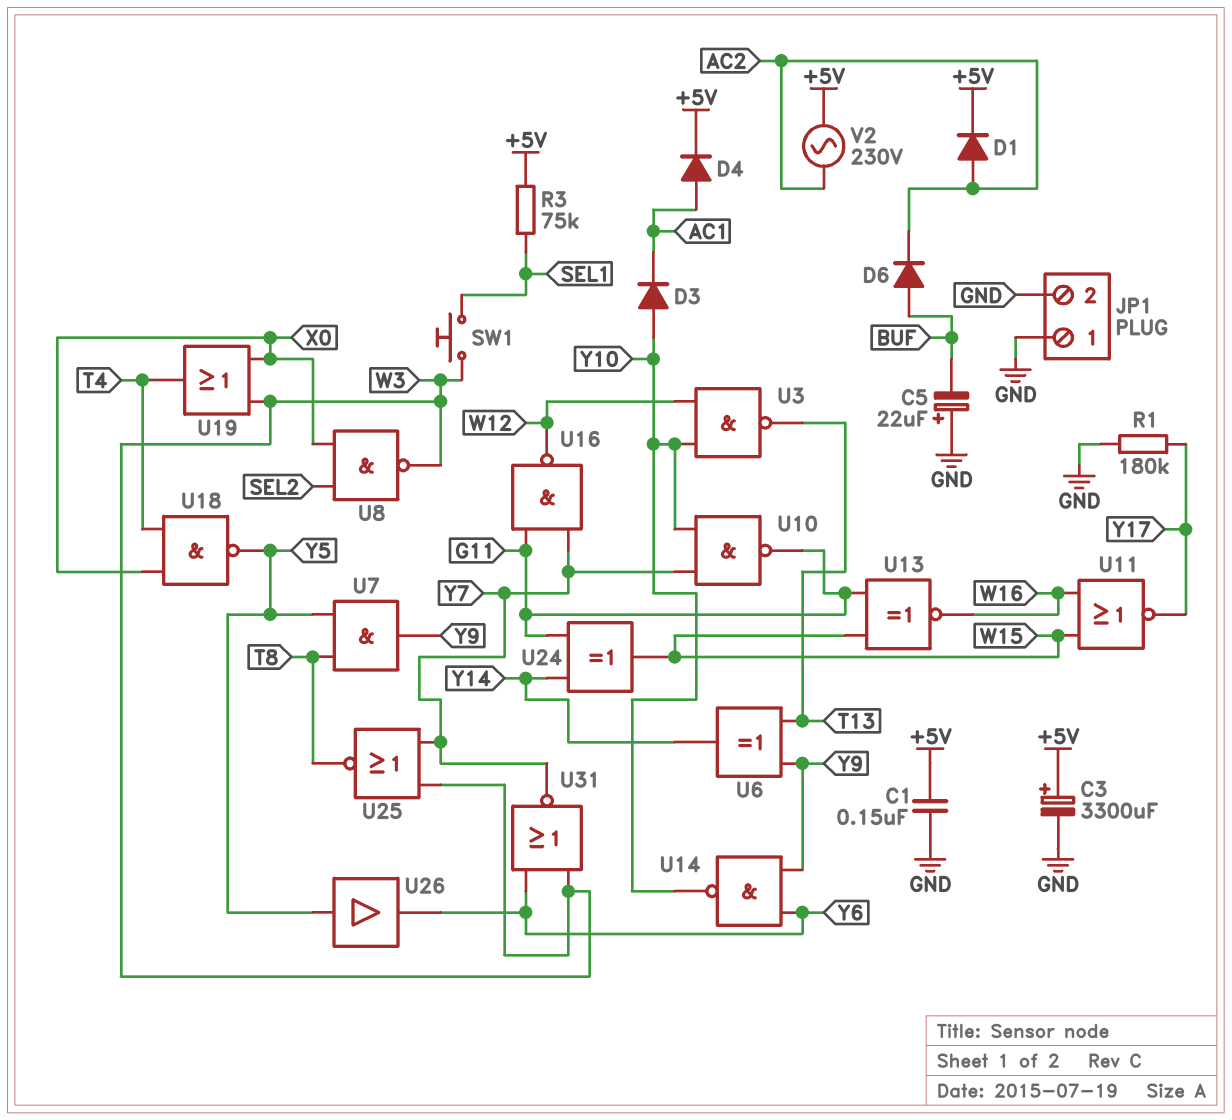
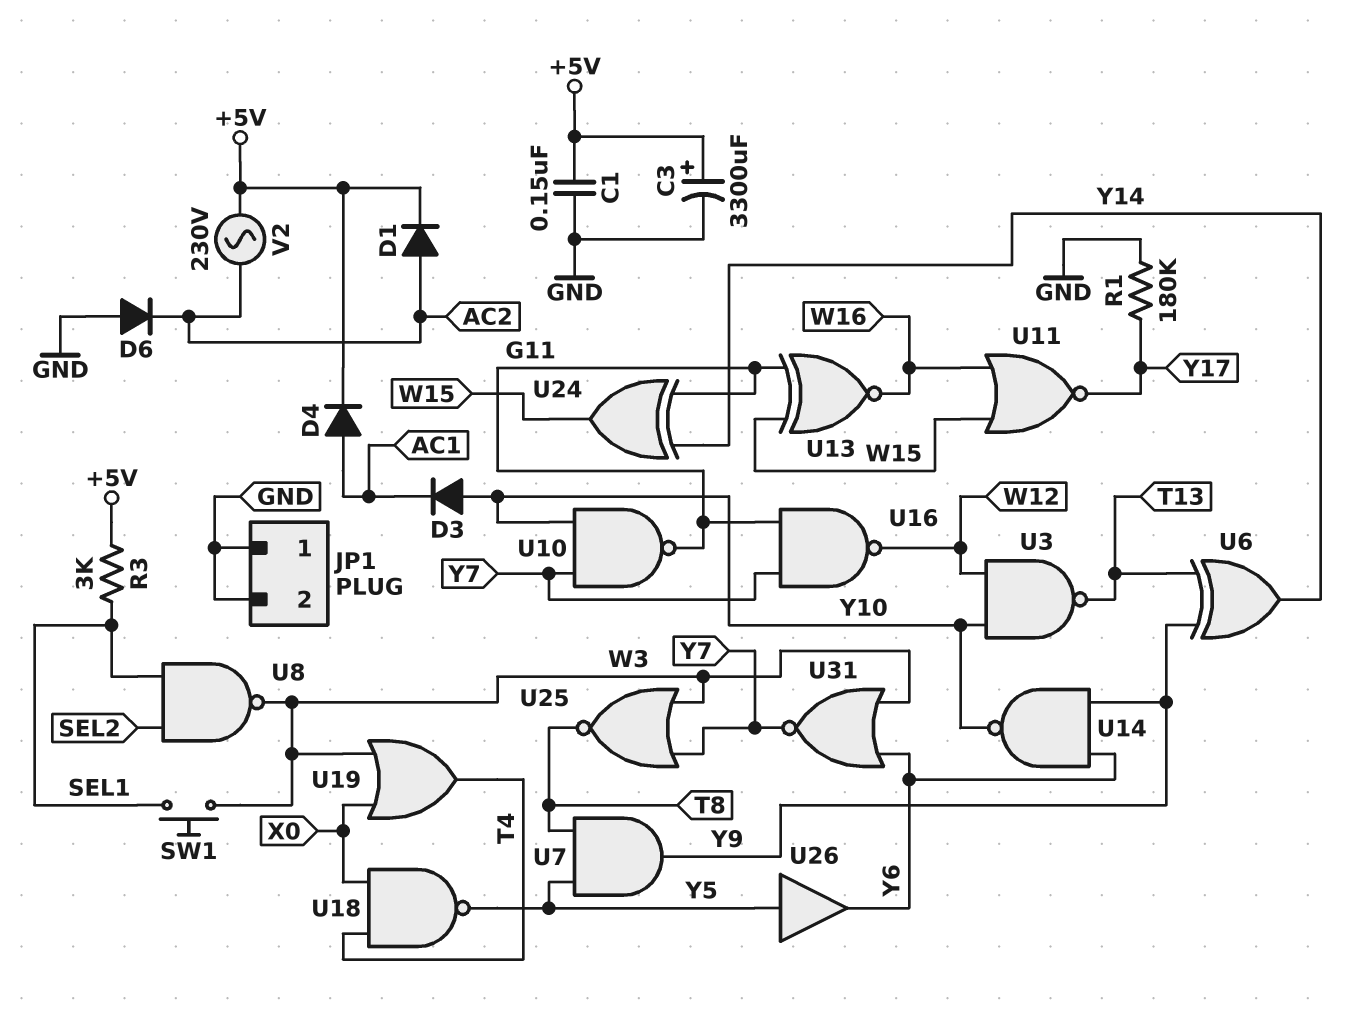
C5: 22uF (plus GND, minus BUF) -> none
D6: diode (A BUF, K AC2) -> diode (A GND, K AC2)
R3: 75k (+5V, SEL1) -> 3k (+5V, SEL1)
U8: NAND (in SEL2, in X0, out W3) -> NAND (in SEL1, in SEL2, out W3)

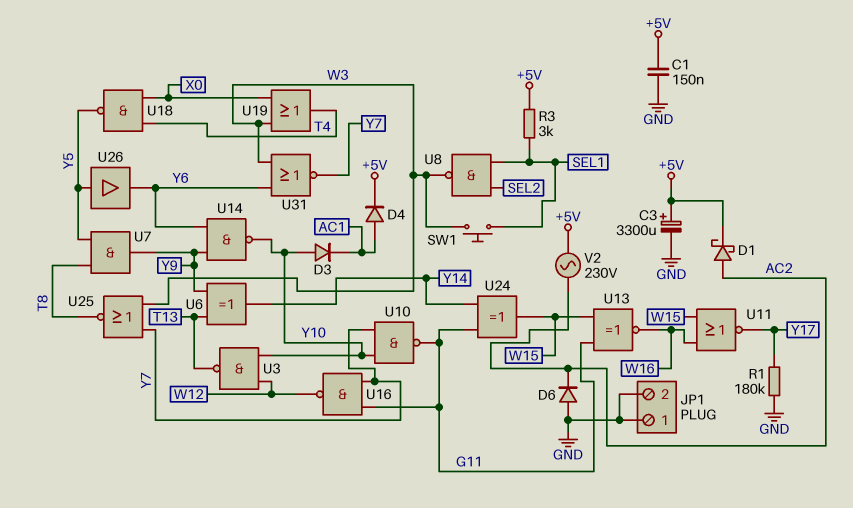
D1: diode (A AC2, K +5V) -> schottky (A AC2, K +5V)

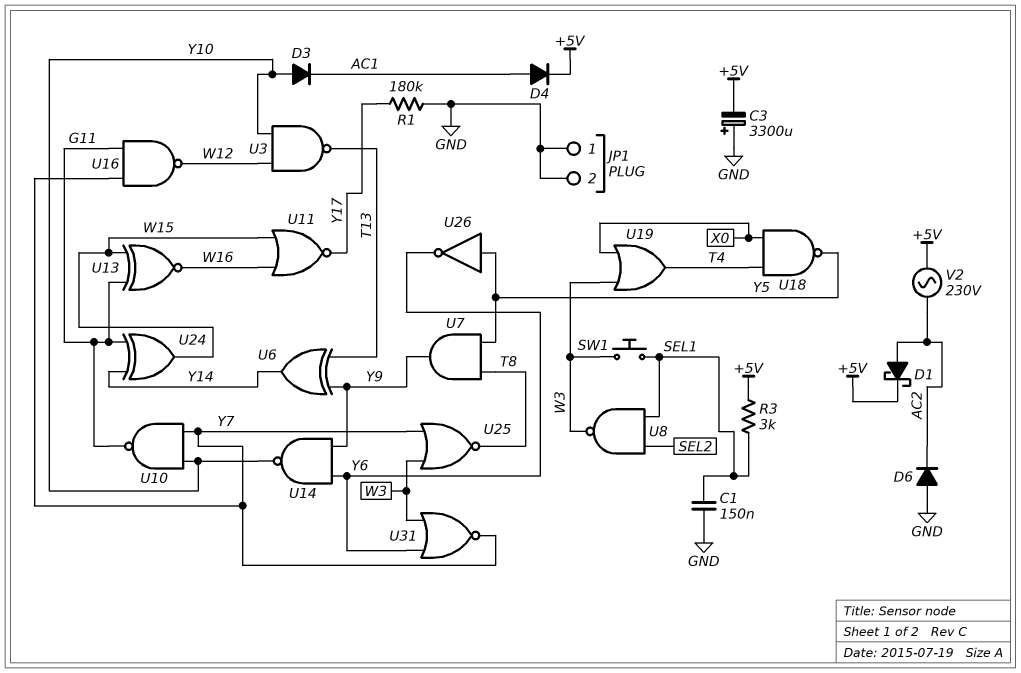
C1: 150nF (+5V, GND) -> 150nF (GND, SEL1)
C3: 3300uF (plus +5V, minus GND) -> 3300uF (plus GND, minus +5V)
U26: buffer (in Y5, out Y6) -> NOT (in Y5, out Y6)

